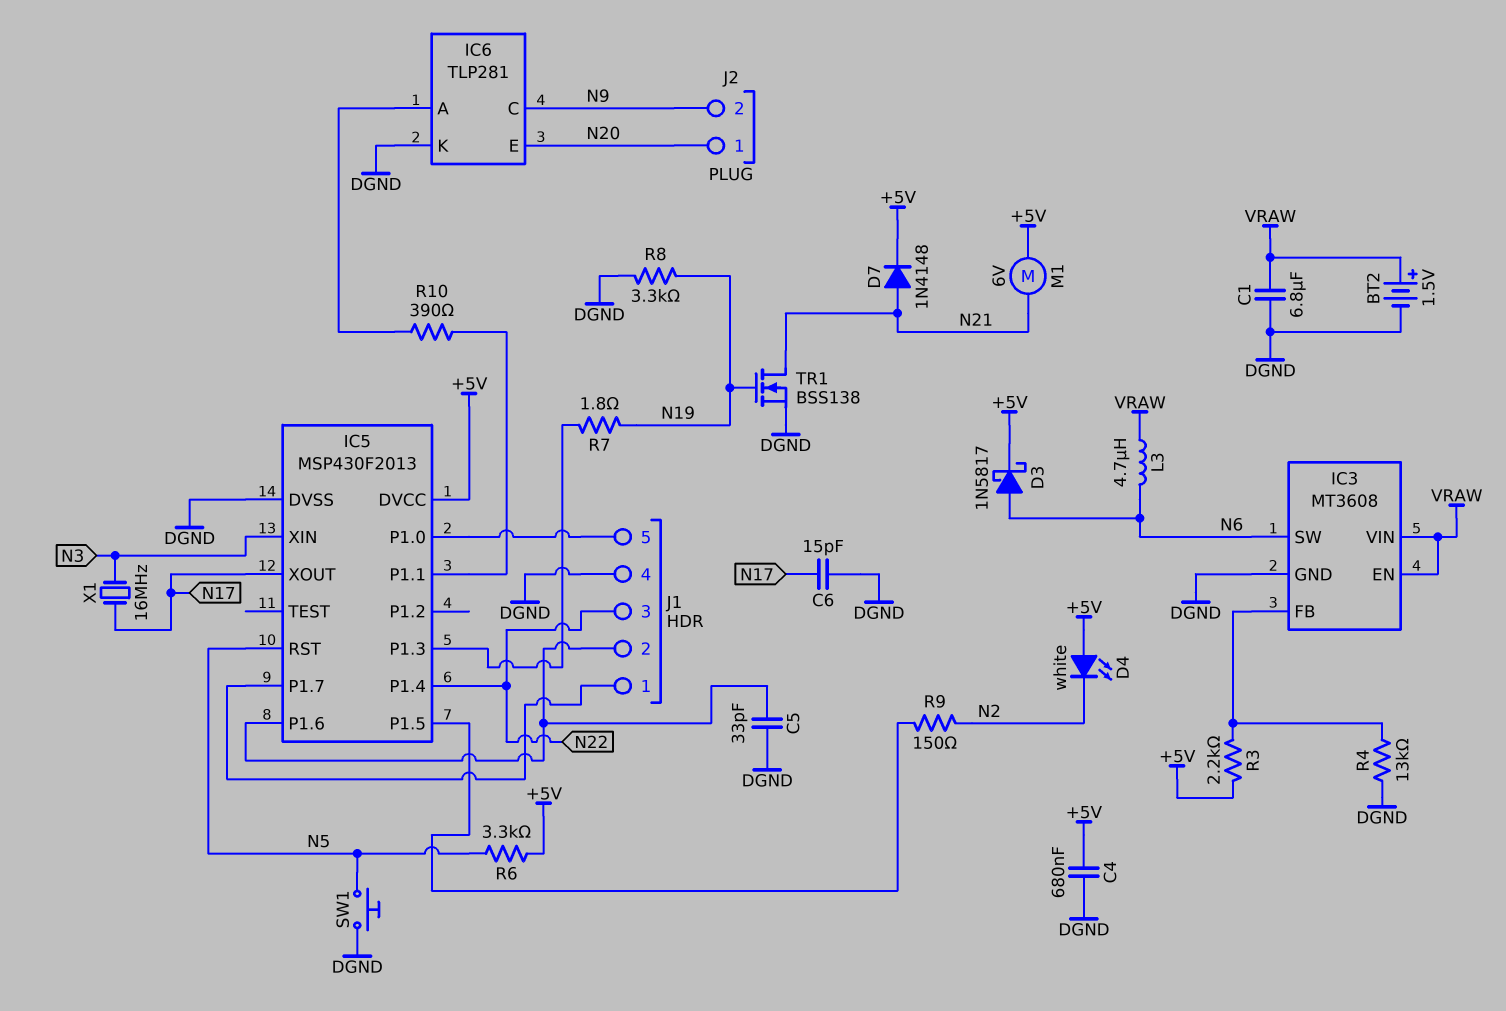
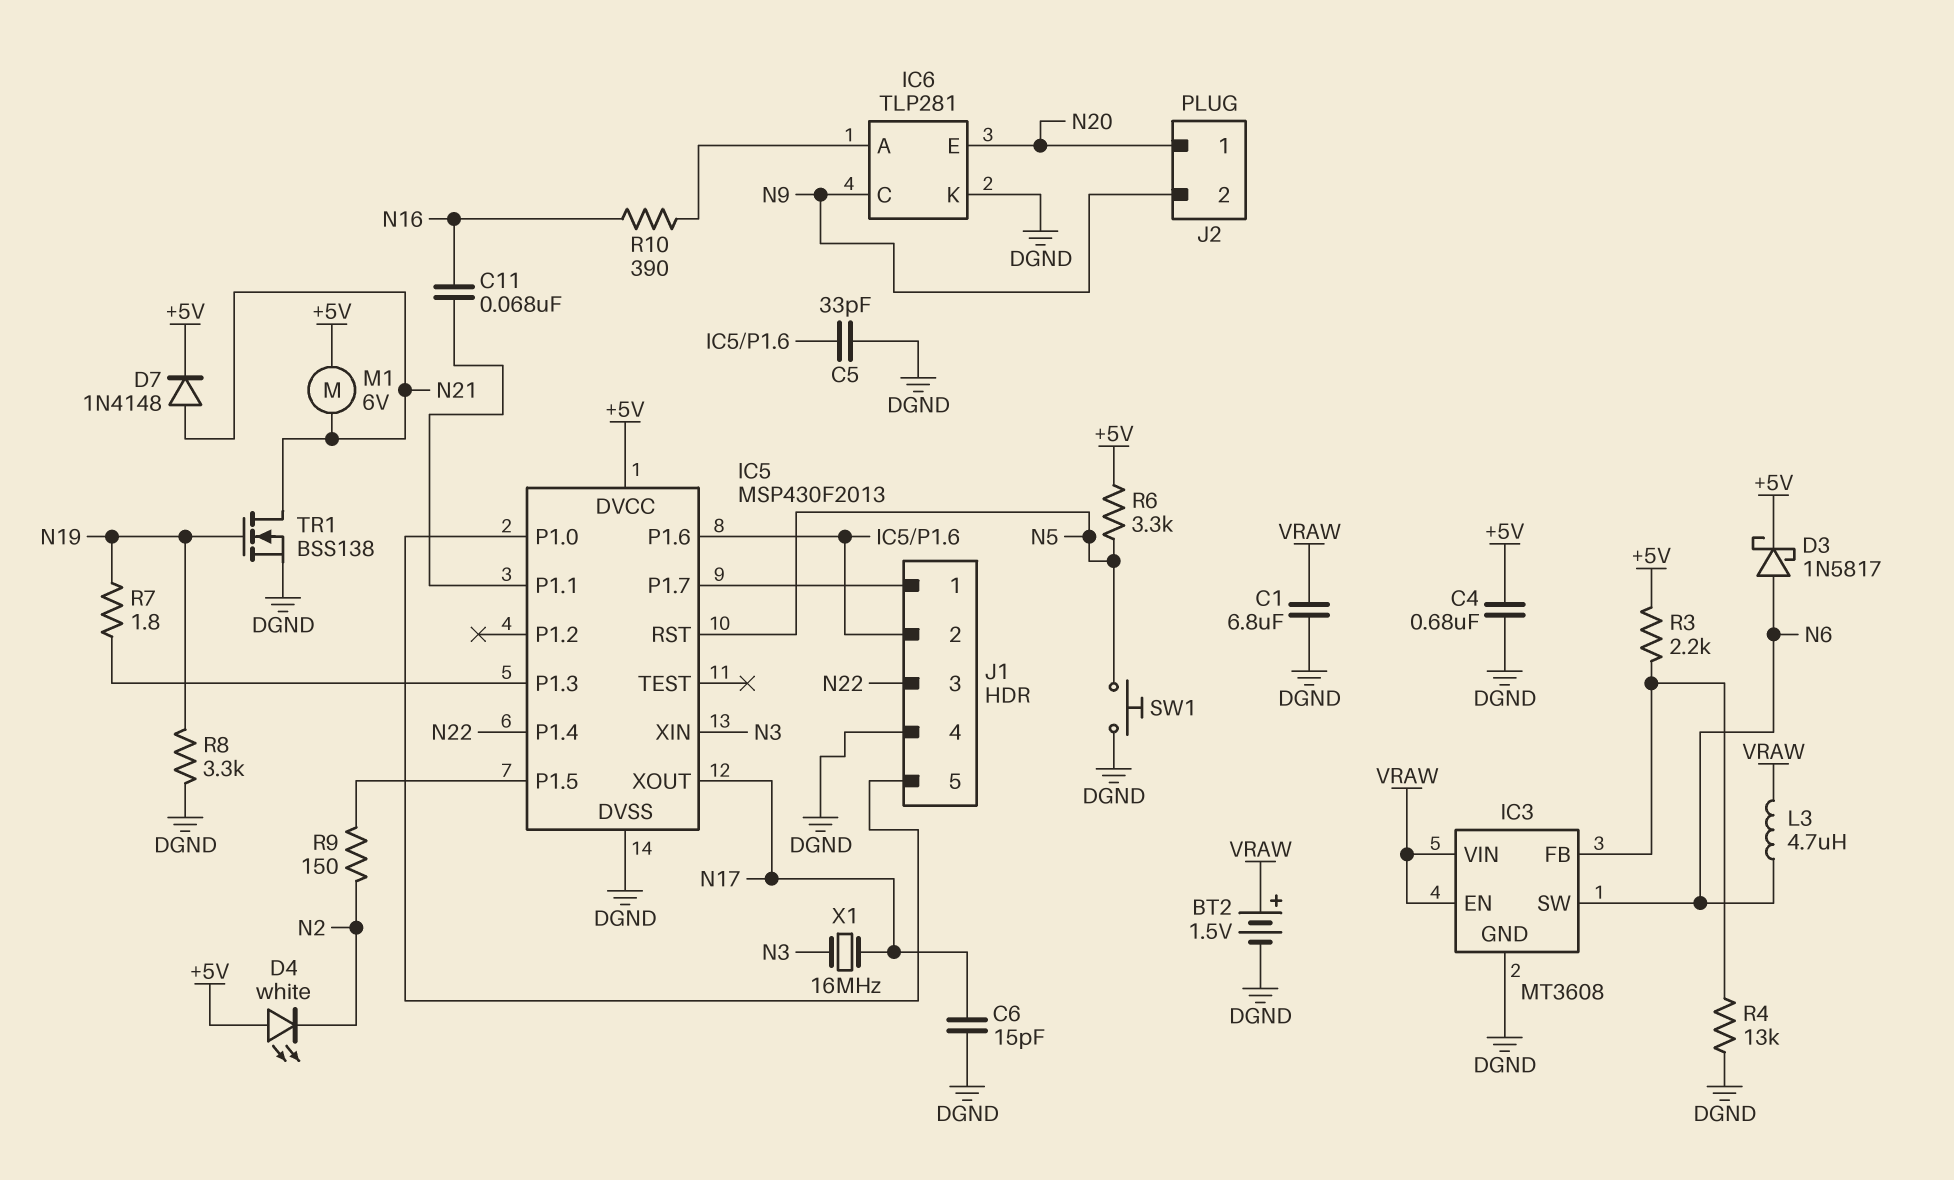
C11: none -> 68nF (IC5/P1.1, N16)
R10: 390 (IC5/P1.1, IC6/A) -> 390 (IC6/A, N16)

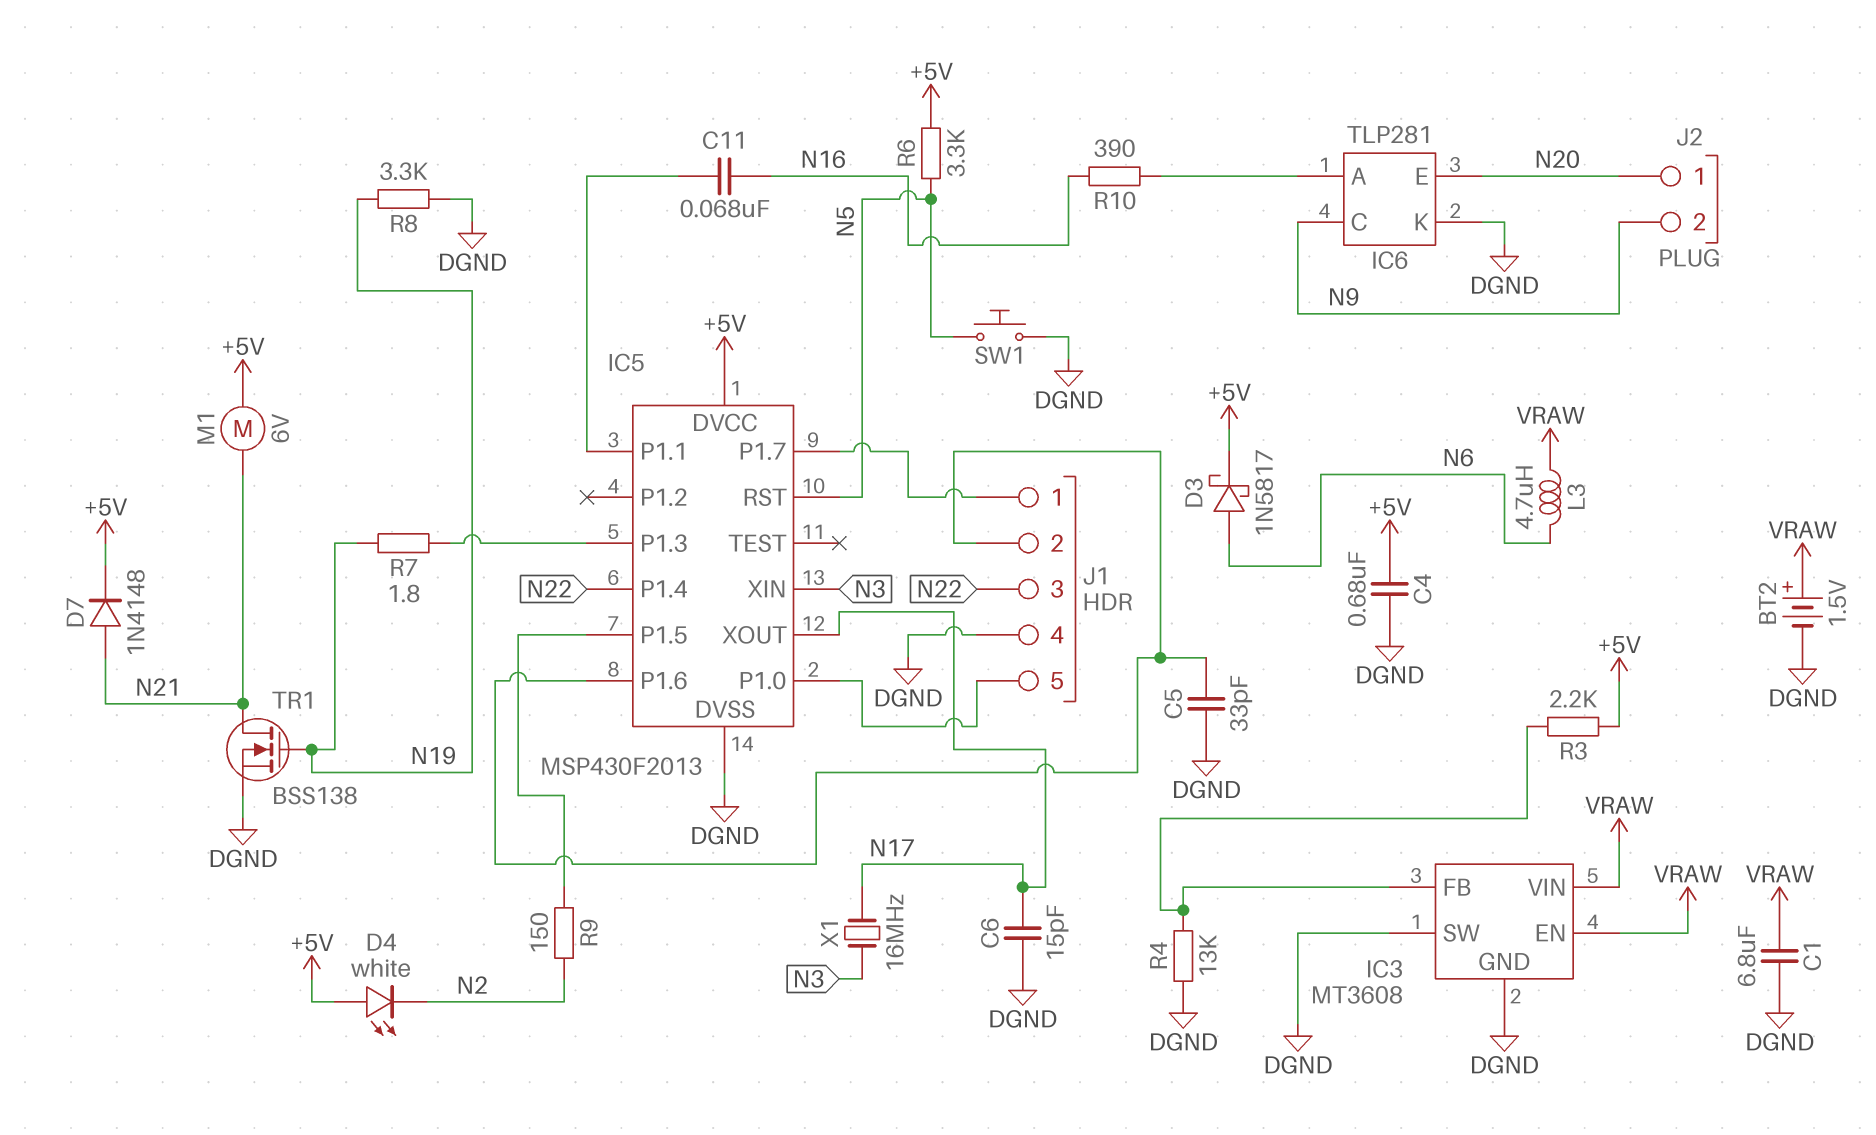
IC3 pin SW: N6 -> DGND

